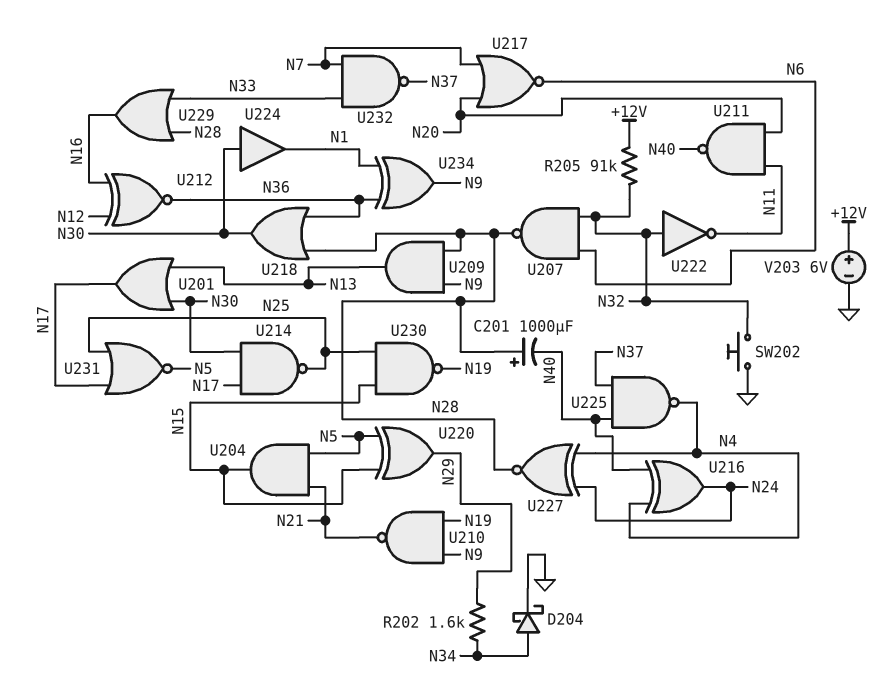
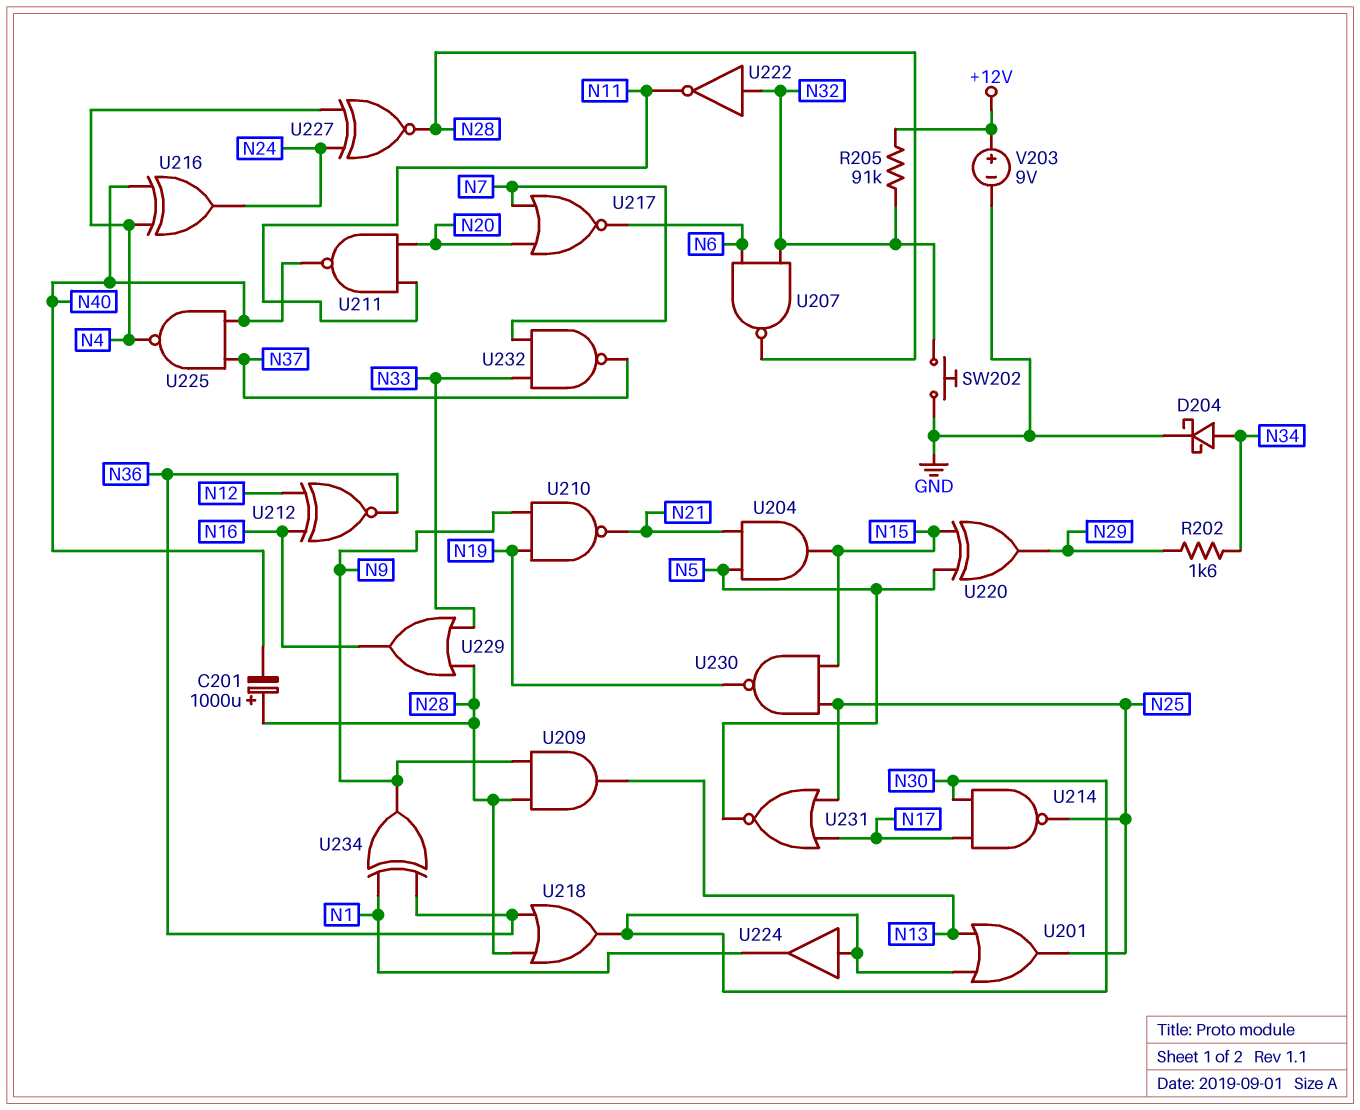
U201: OR (in N13, in N30, out N17) -> OR (in N13, in N30, out N25)
V203: 6V (plus +12V, minus GND) -> 9V (plus +12V, minus GND)

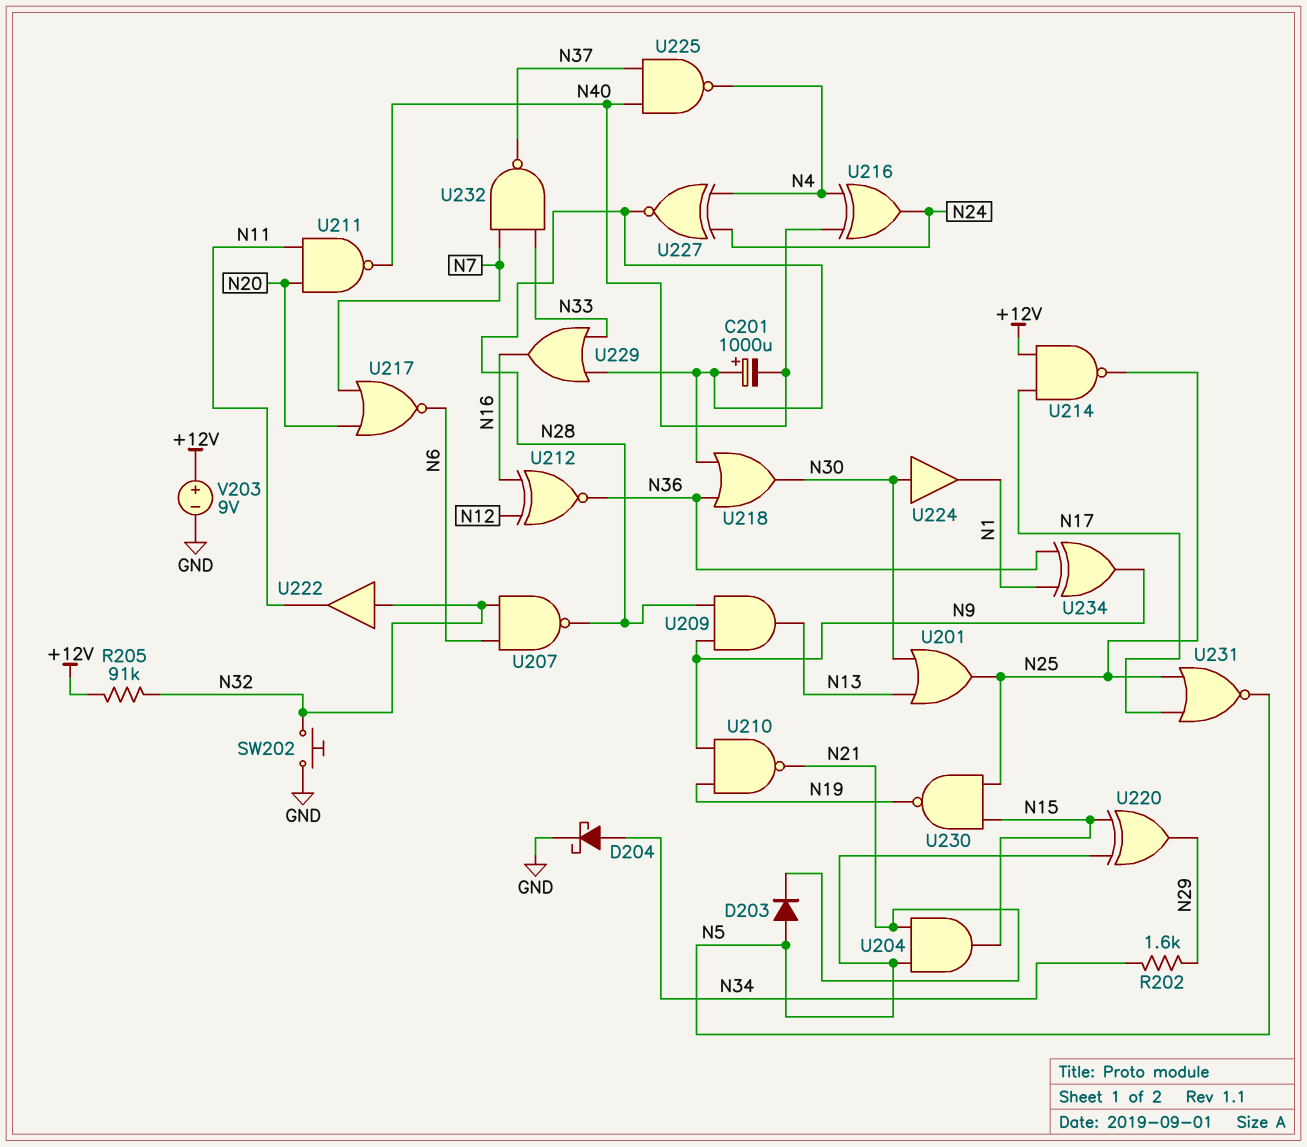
D203: none -> diode (A N5, K N21)
U214: NAND (in N17, in N30, out N25) -> NAND (in +12V, in N17, out N25)
U222: NOT (in N32, out N11) -> buffer (in N32, out N11)

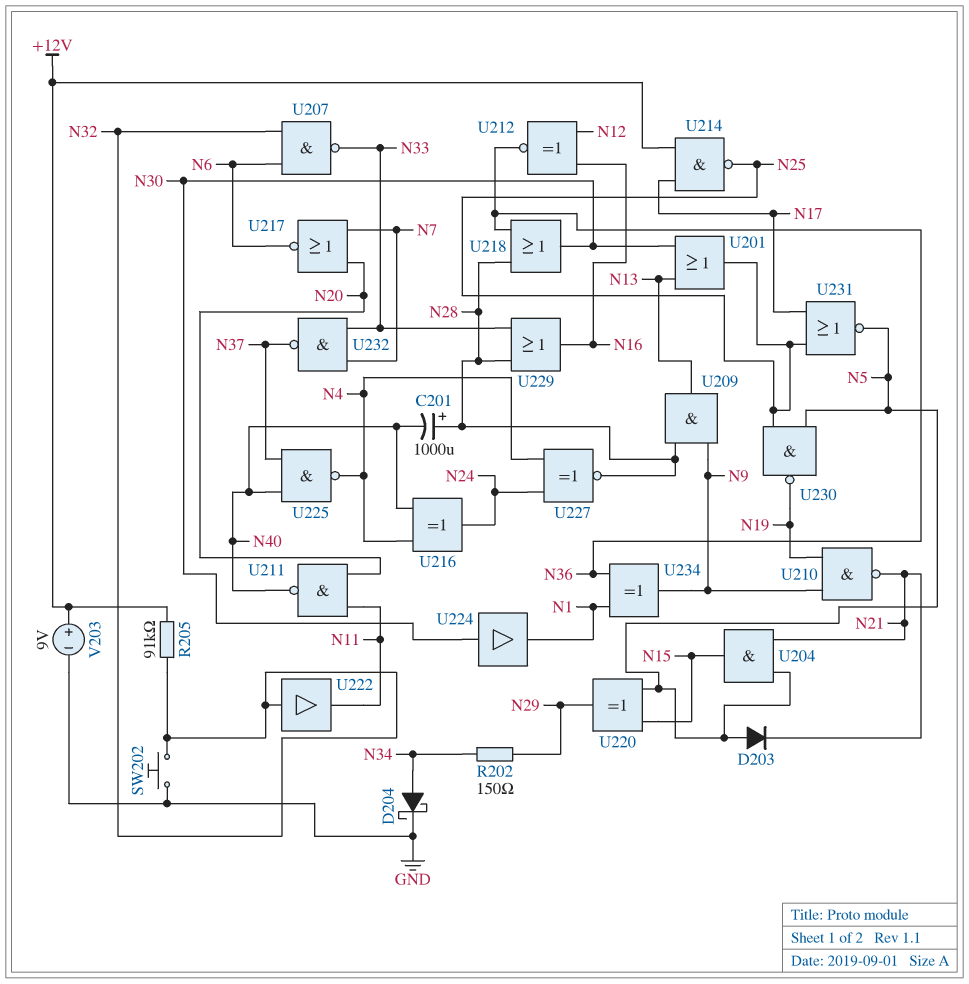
R202: 1.6k (N29, N34) -> 150 (N29, N34)
U207: NAND (in N6, in N32, out N28) -> NAND (in N6, in N32, out N33)
U230: NAND (in N15, in N25, out N19) -> NAND (in N5, in N25, out N19)

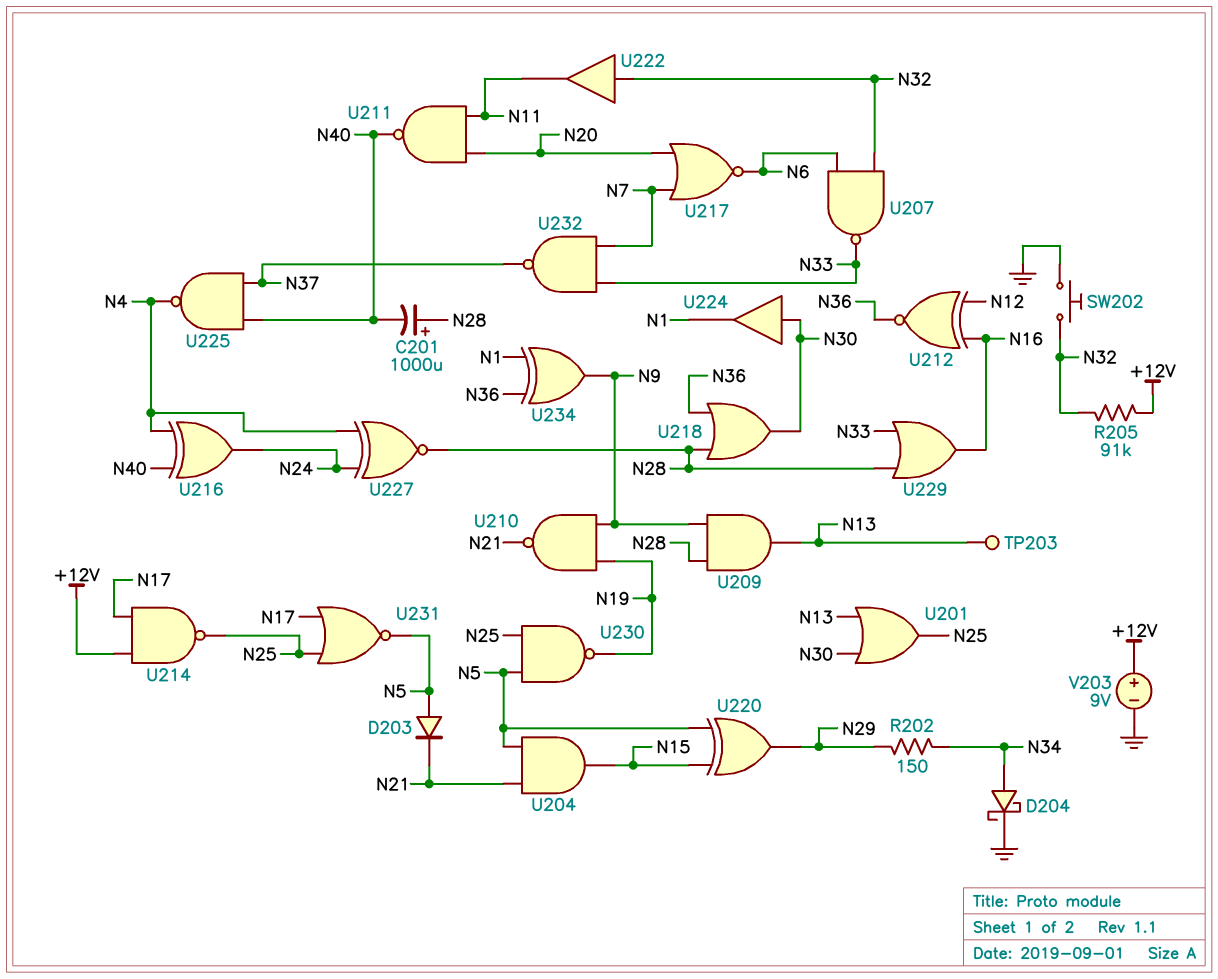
TP203: none -> test point (N13)

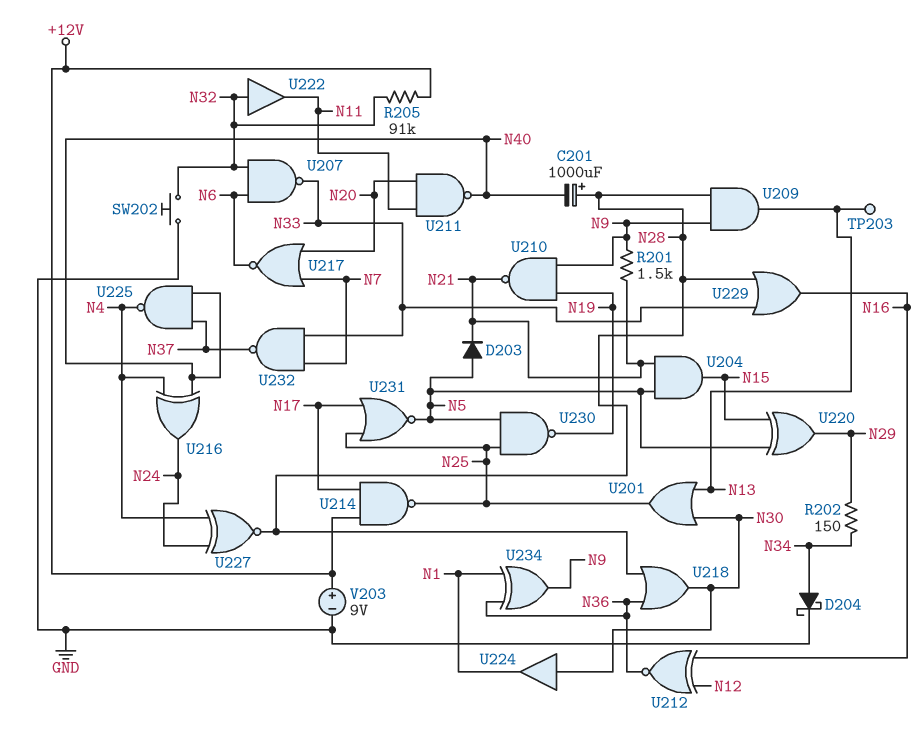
R201: none -> 1.5k (N9, N21)

